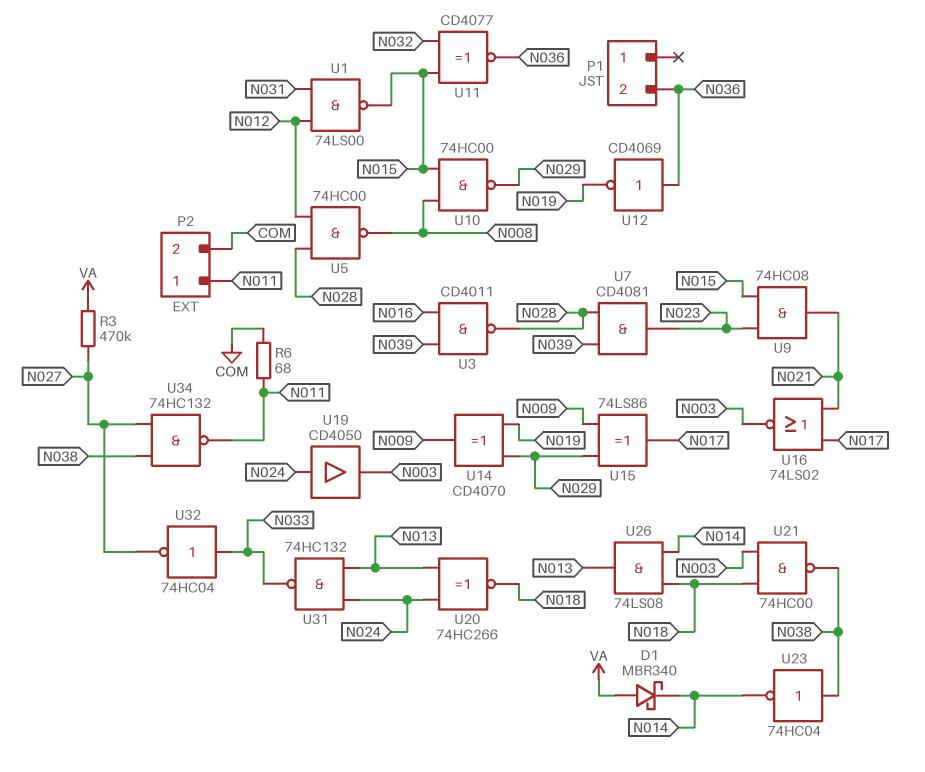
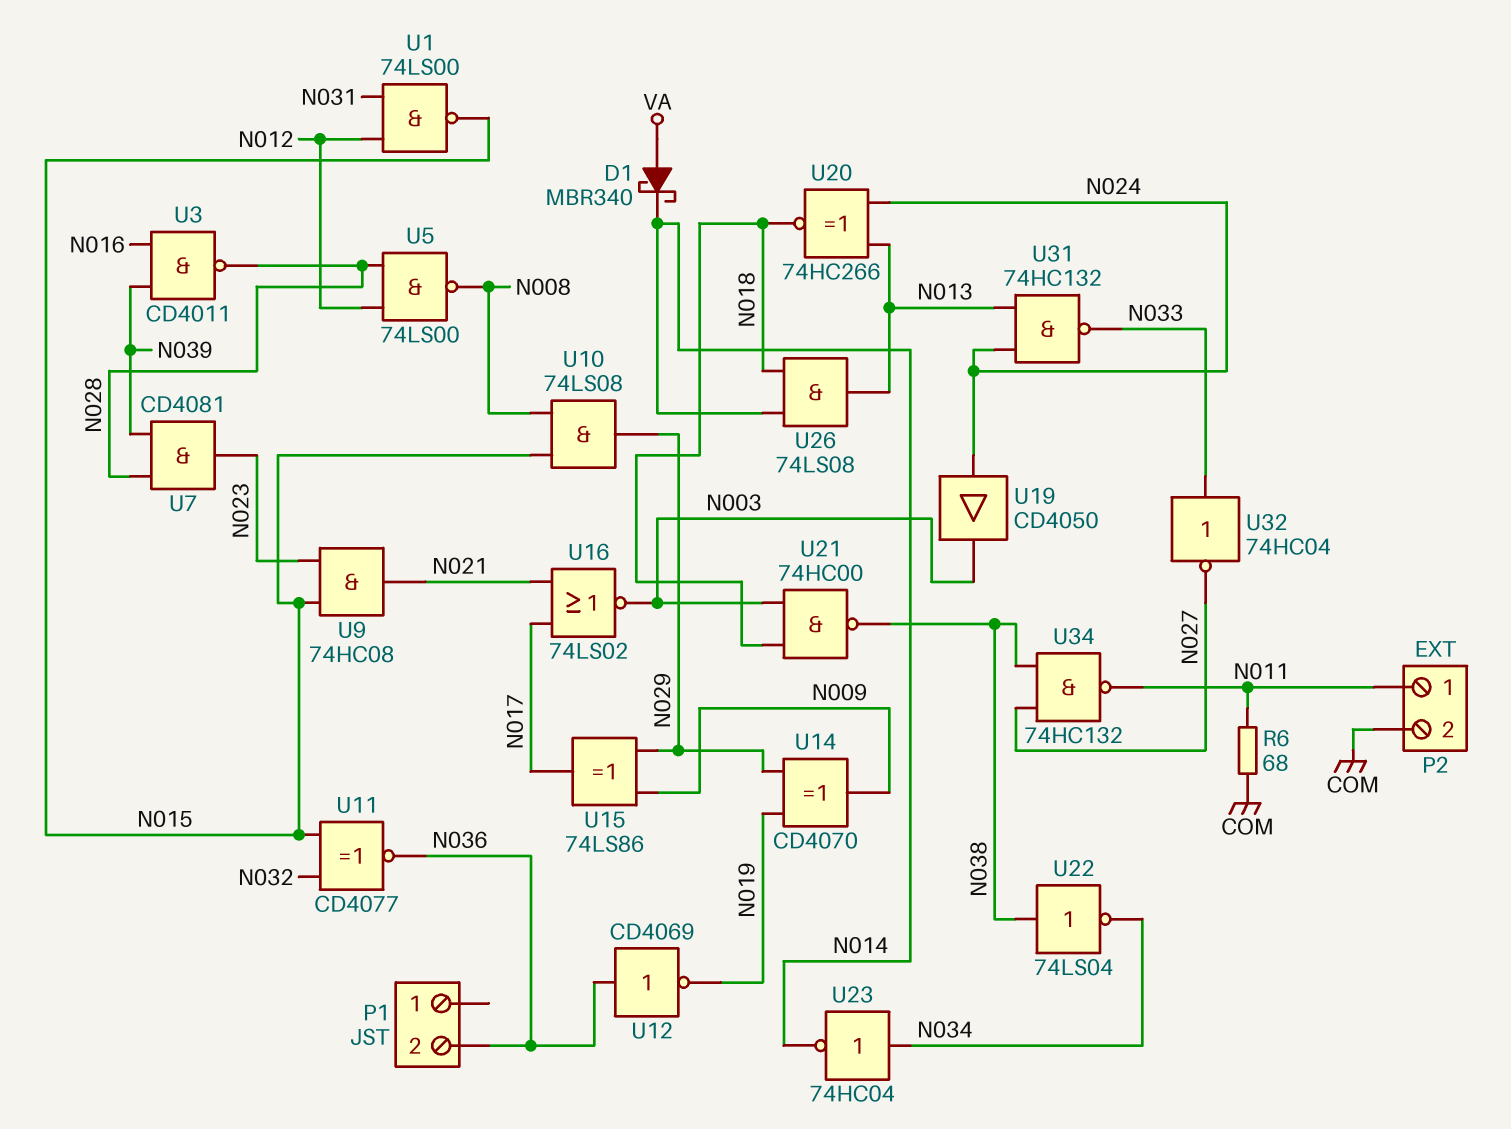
R3: 470k (N027, VA) -> none
U5: NAND 74HC00 (in N012, in N028, out N008) -> NAND 74LS00 (in N012, in N028, out N008)
U10: NAND 74HC00 (in N008, in N015, out N029) -> AND 74LS08 (in N008, in N015, out N029)
U22: none -> NOT 74LS04 (in N038, out N034)
U23: NOT 74HC04 (in N038, out N014) -> NOT 74HC04 (in N034, out N014)

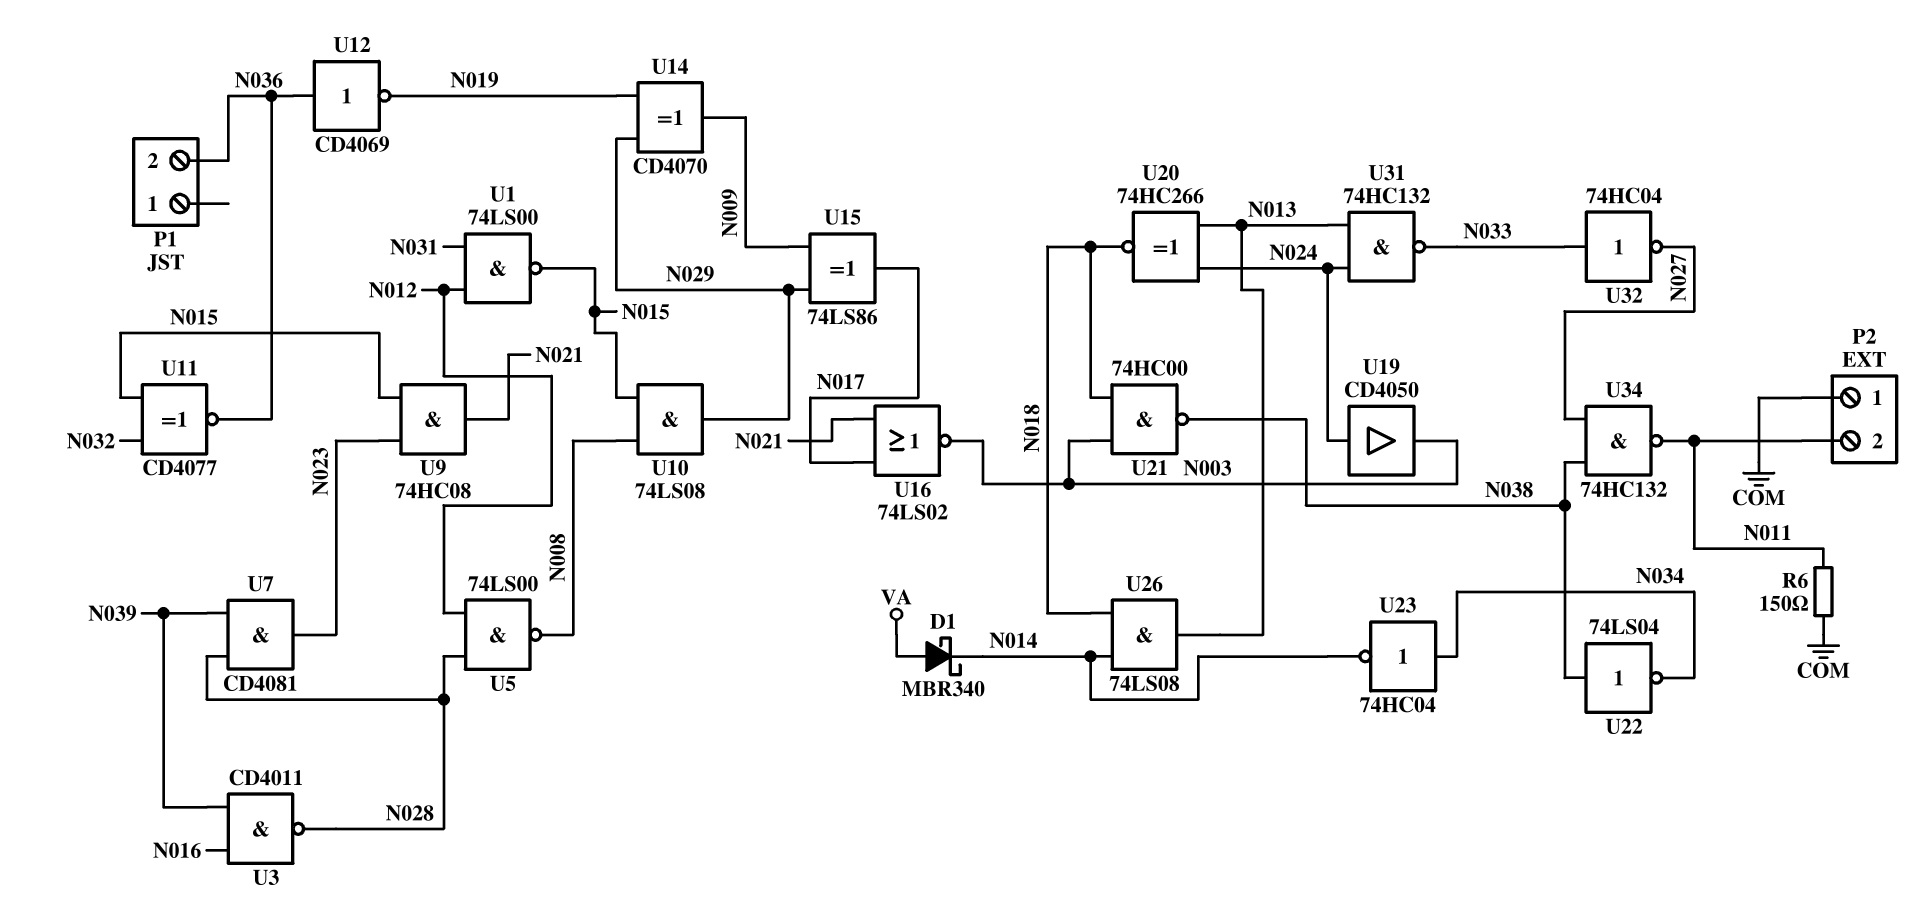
P2 pin 1: N011 -> COM
P2 pin 2: COM -> N011
R6: 68 (COM, N011) -> 150 (COM, N011)

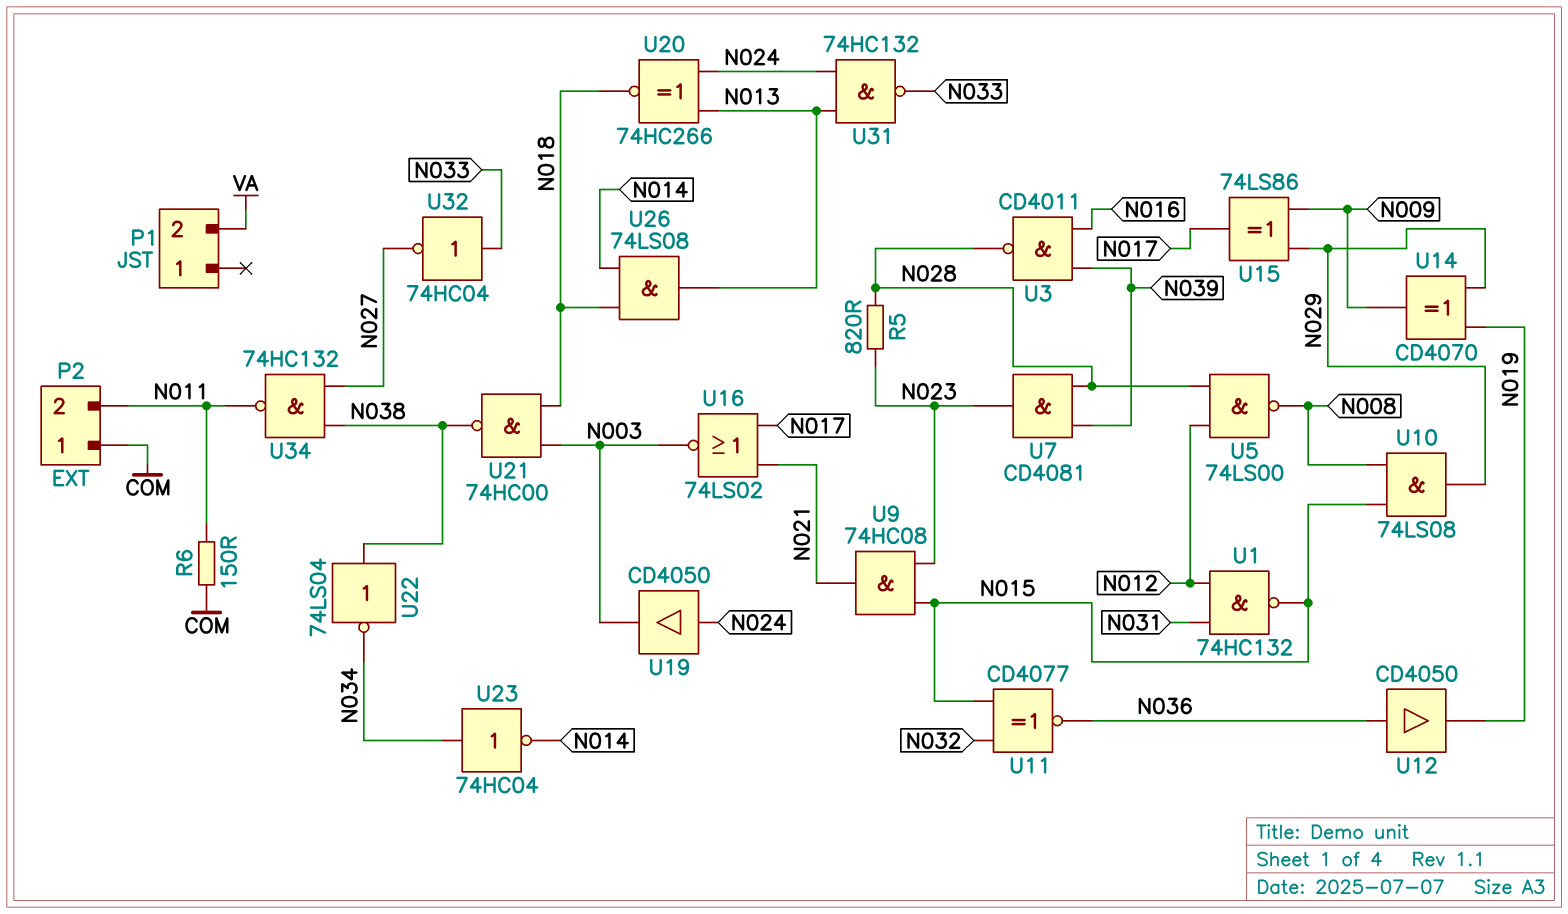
D1: schottky MBR340 (A VA, K N014) -> none
P1 pin 2: N036 -> VA
R5: none -> 820 (N023, N028)
U1: NAND 74LS00 (in N012, in N031, out N015) -> NAND 74HC132 (in N012, in N031, out N015)
U12: NOT CD4069 (in N036, out N019) -> buffer CD4050 (in N036, out N019)

